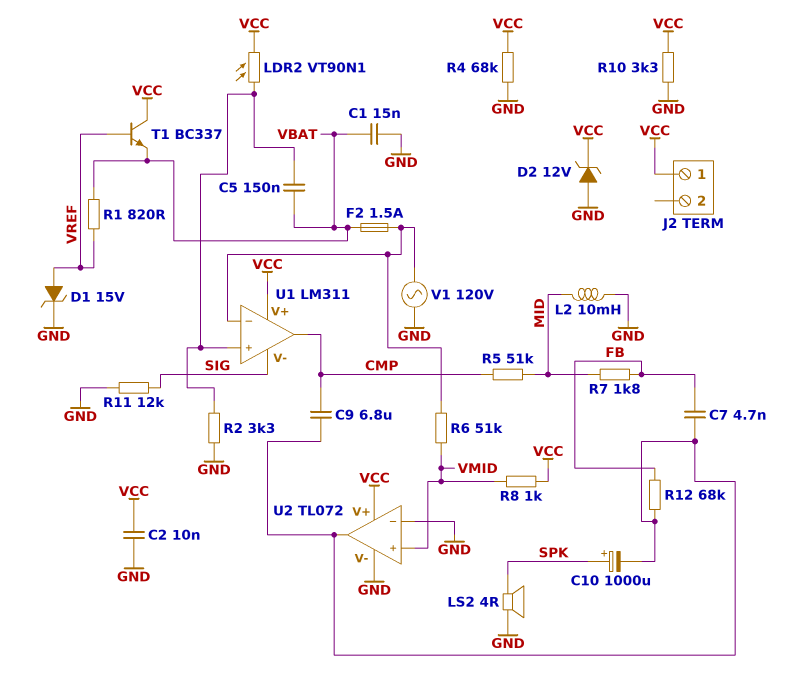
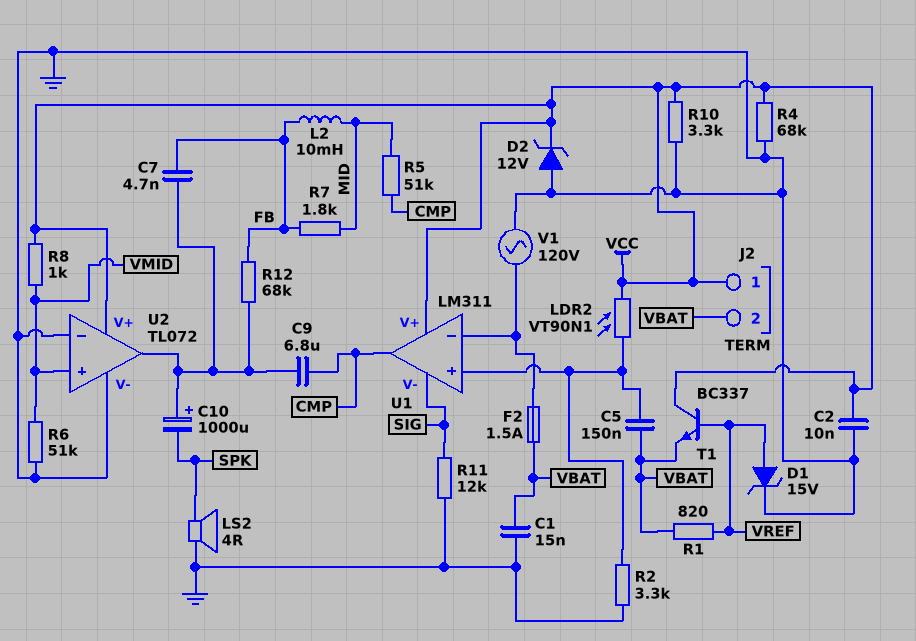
C10: 1000uF (plus SPK, minus U2/out) -> 1000uF (plus U2/out, minus SPK)
J2 pin 2: none -> VBAT
L2: 10mH (GND, MID) -> 10mH (FB, MID)
R6: 51k (U1/in-, VMID) -> 51k (GND, VMID)

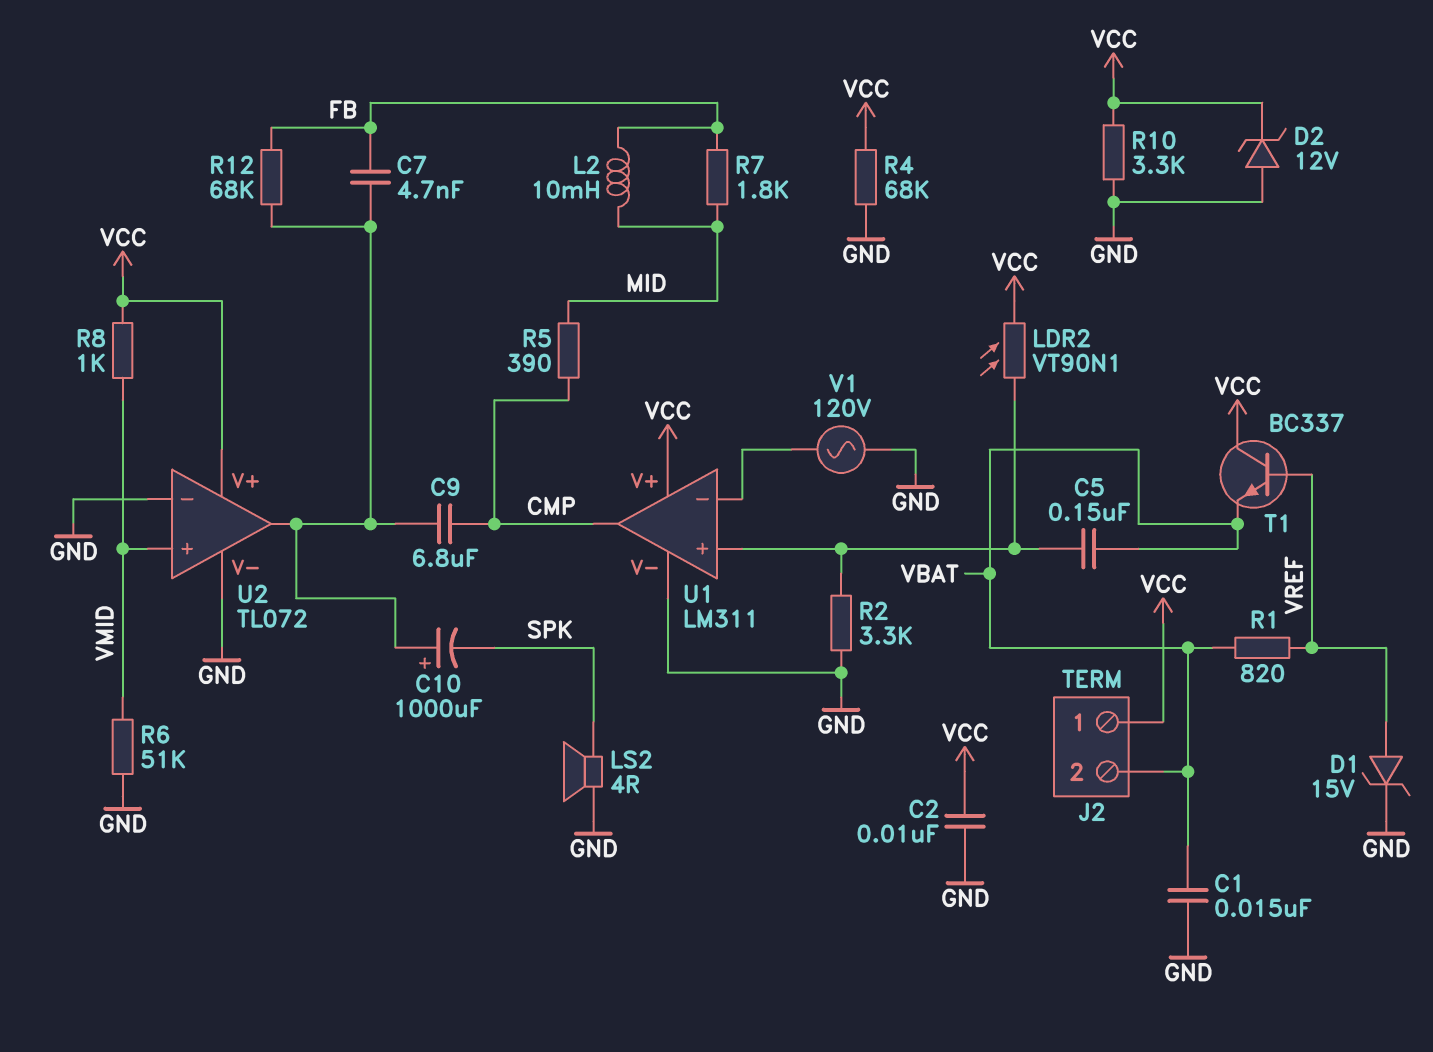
F2: 1.5A (U1/in-, VBAT) -> none
R5: 51k (CMP, MID) -> 390 (CMP, MID)
R11: 12k (GND, SIG) -> none
U1 pin V-: SIG -> GND

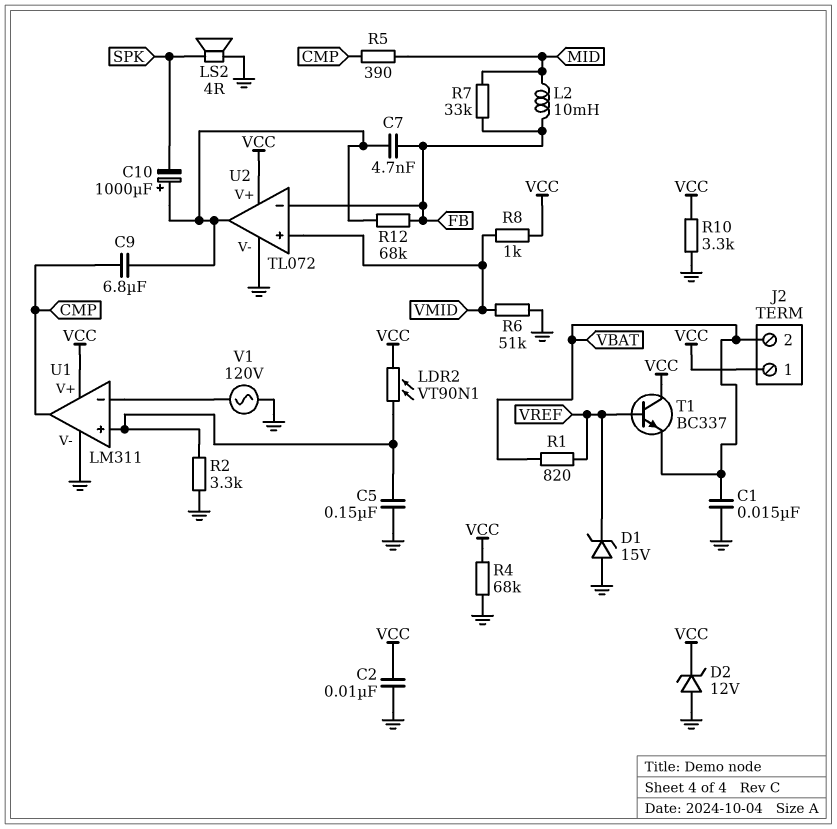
C5: 150nF (U1/in+, VBAT) -> 150nF (GND, U1/in+)
D1: zener 15V (A VREF, K GND) -> zener 15V (A GND, K VREF)
R7: 1.8k (FB, MID) -> 33k (FB, MID)
U2 pin in-: GND -> FB

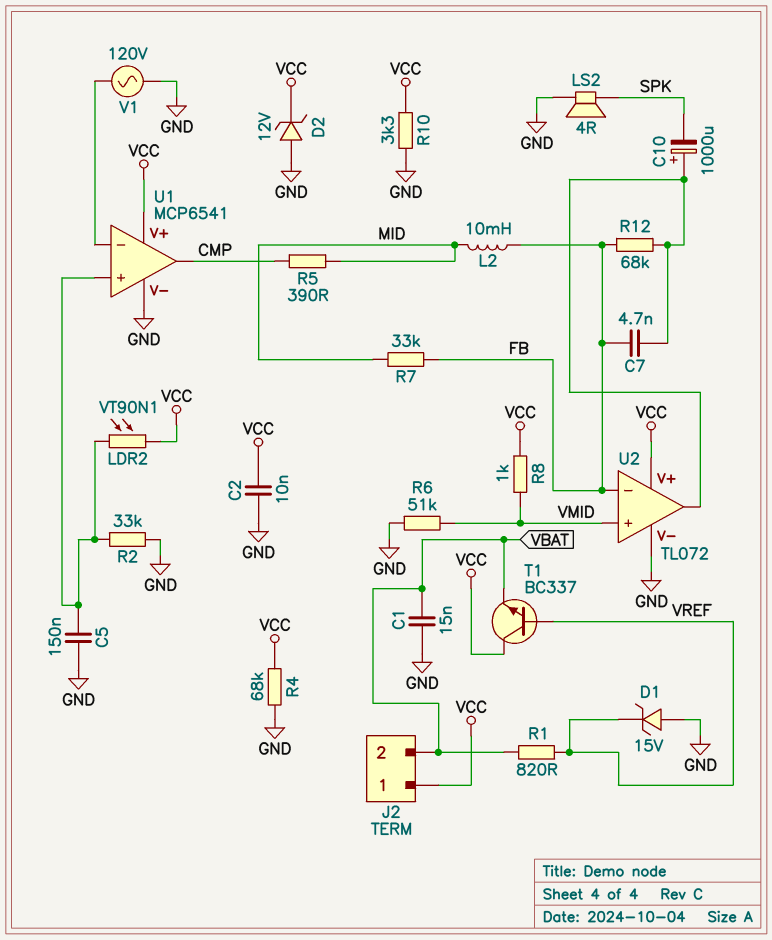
C9: 6.8uF (CMP, U2/out) -> none
R2: 3.3k (GND, U1/in+) -> 33k (GND, U1/in+)
U1: LM311 -> MCP6541

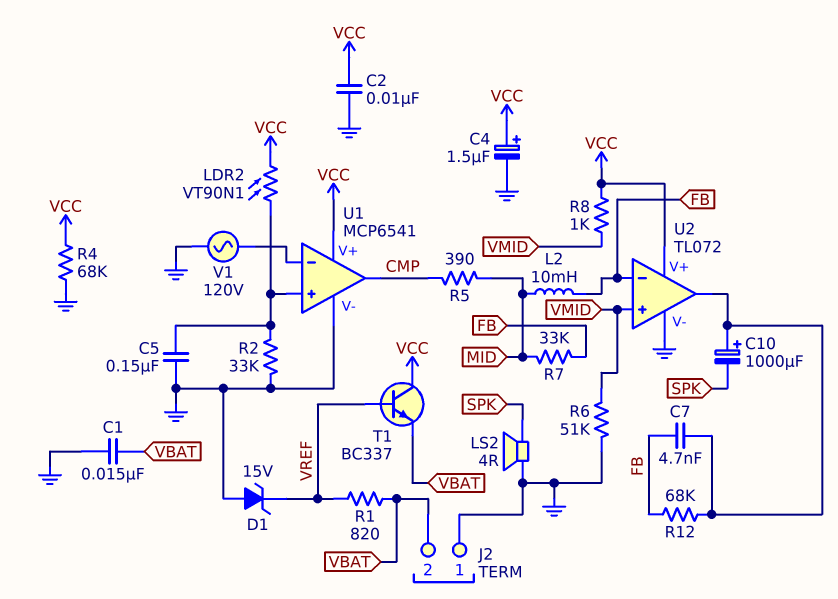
C4: none -> 1.5uF (plus VCC, minus GND)
D2: zener 12V (A GND, K VCC) -> none
J2 pin 1: VCC -> GND
R10: 3.3k (GND, VCC) -> none

